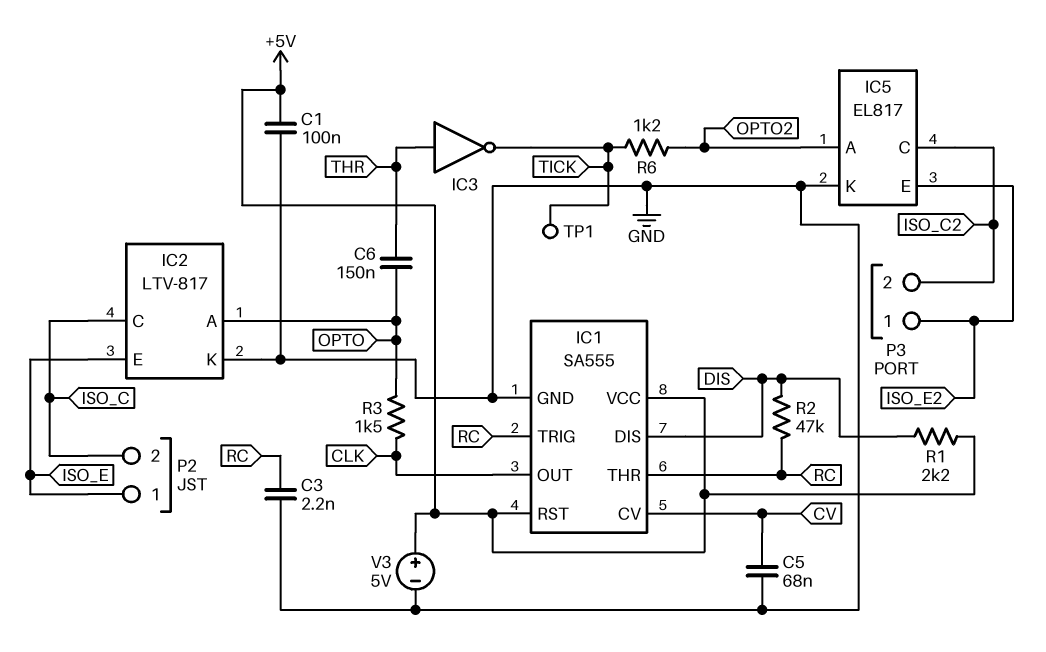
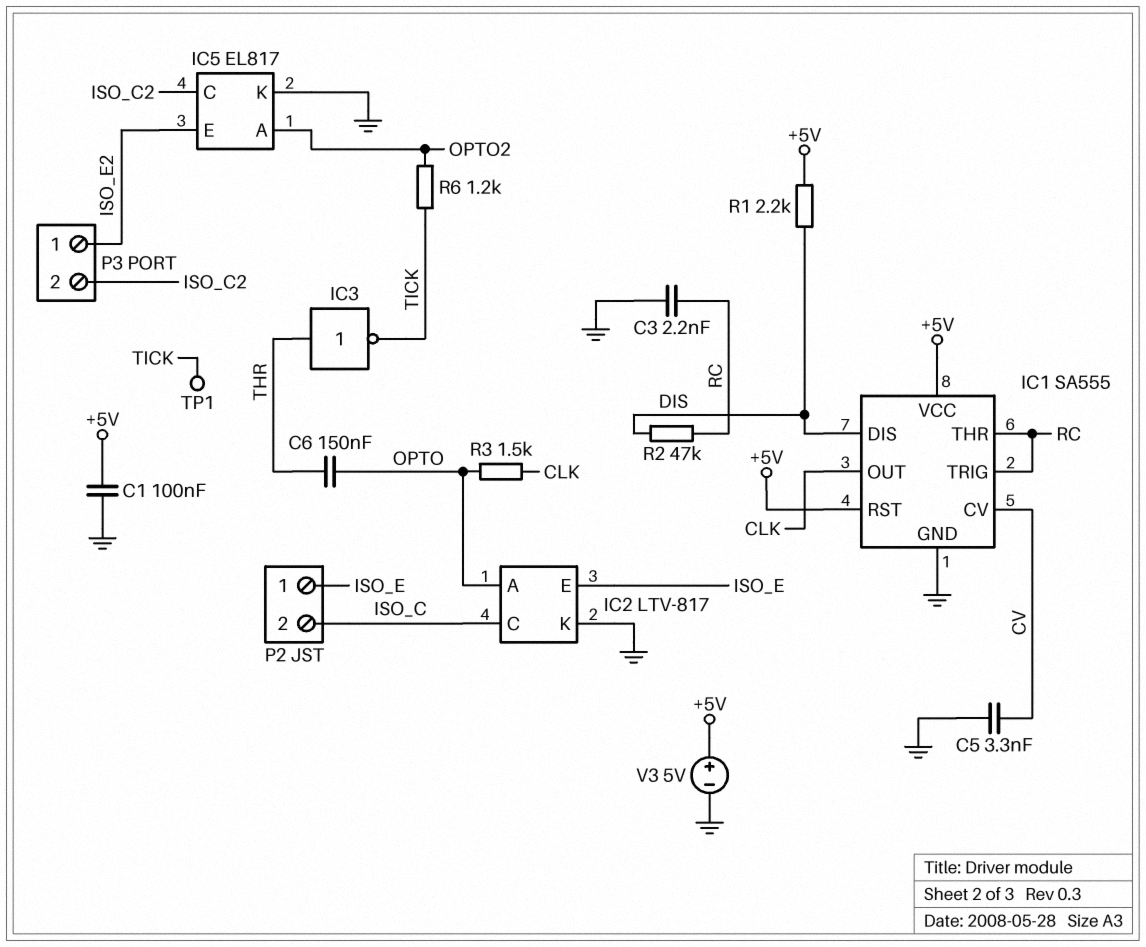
C5: 68nF (CV, GND) -> 3.3nF (CV, GND)

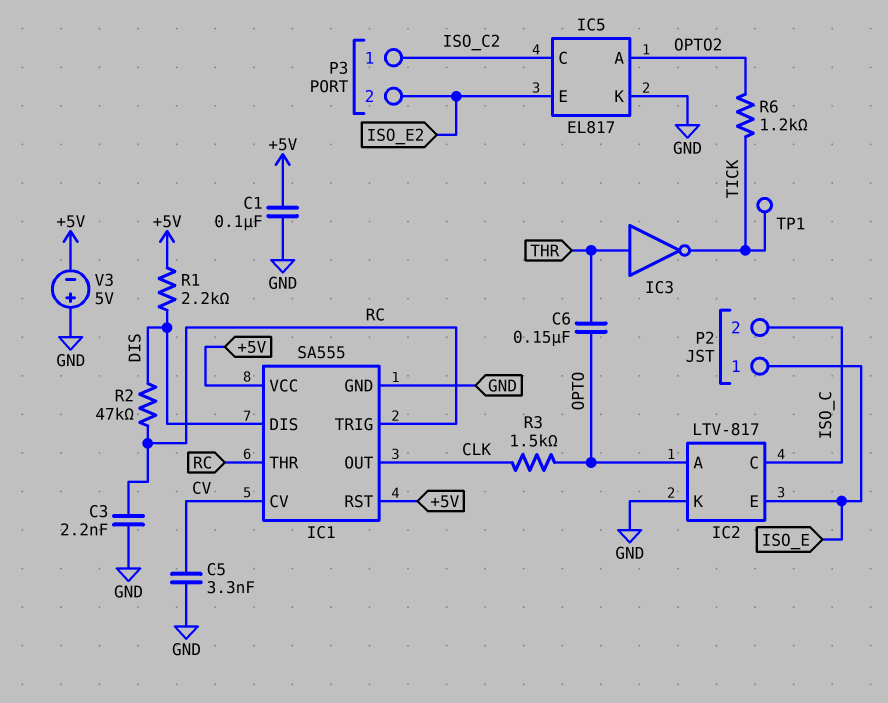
P3 pin 1: ISO_E2 -> ISO_C2
P3 pin 2: ISO_C2 -> ISO_E2
V3: 5V (plus +5V, minus GND) -> 5V (plus GND, minus +5V)

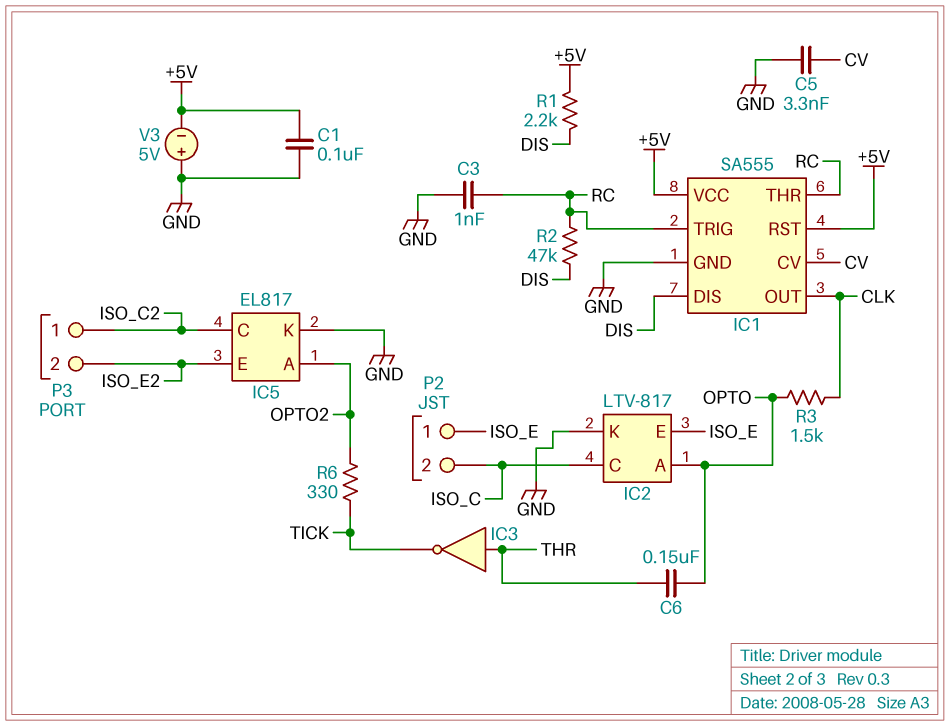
C3: 2.2nF (GND, RC) -> 1nF (GND, RC)
R6: 1.2k (OPTO2, TICK) -> 330 (OPTO2, TICK)
TP1: test point (TICK) -> none

